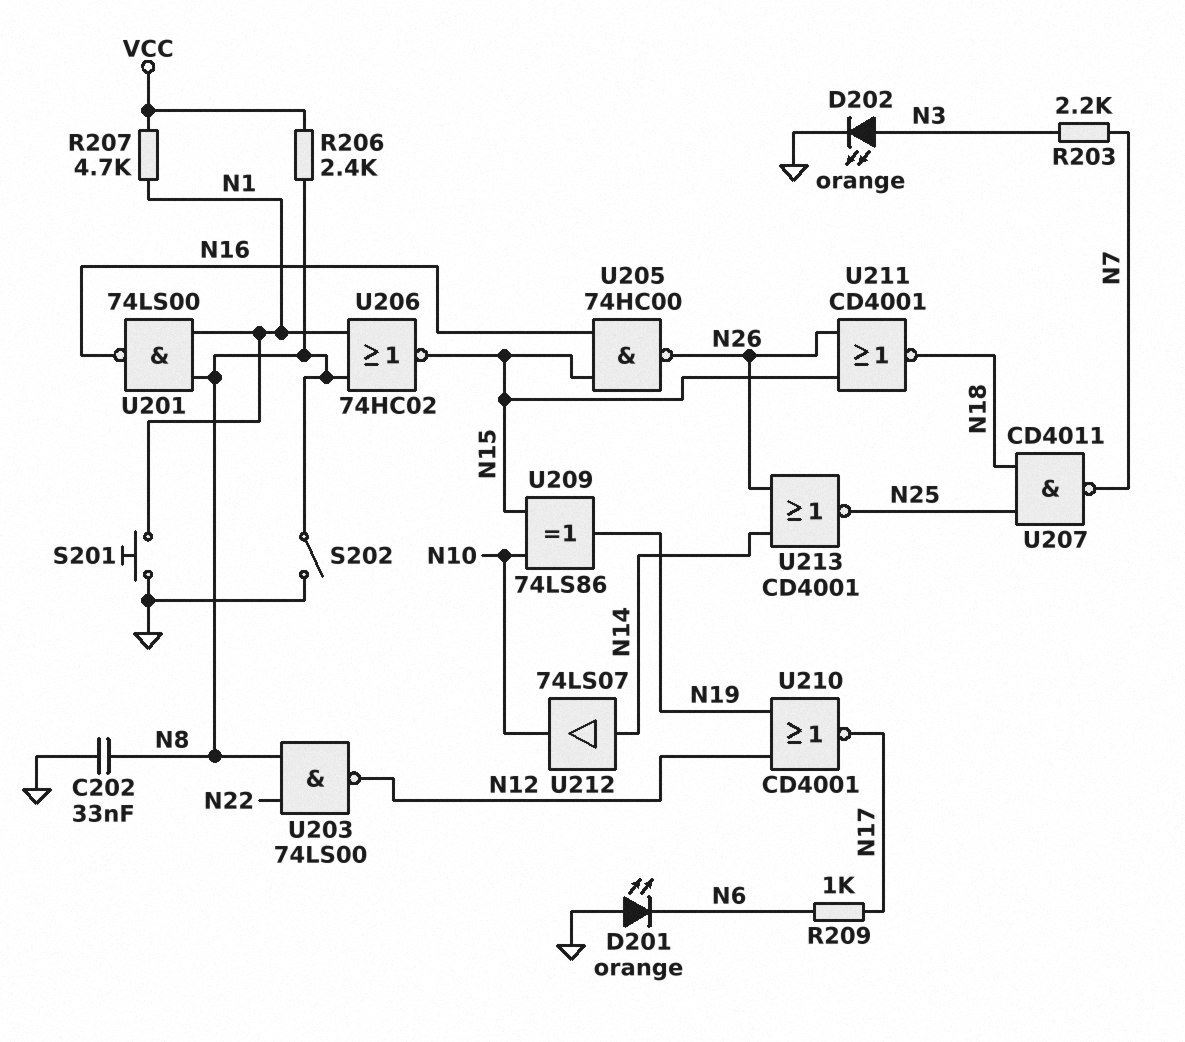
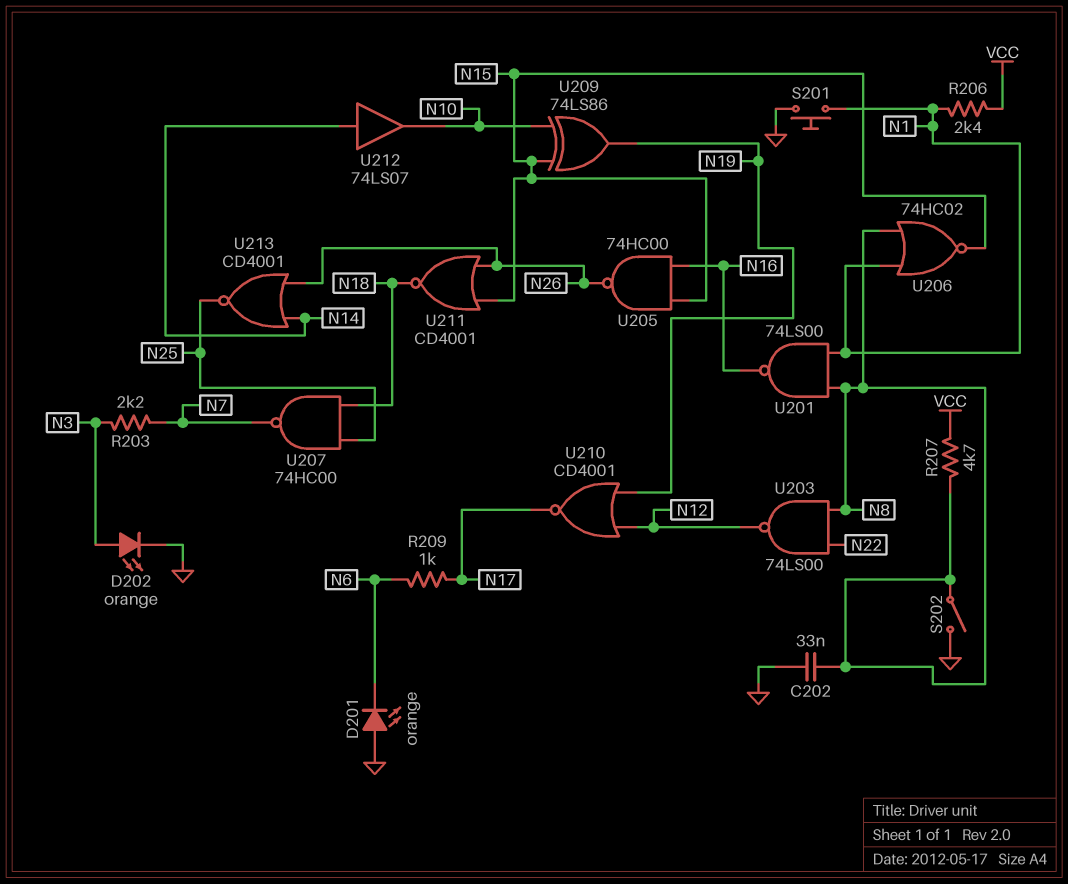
R206: 2.4k (N8, VCC) -> 2.4k (N1, VCC)
R207: 4.7k (N1, VCC) -> 4.7k (N8, VCC)
U207: NAND CD4011 (in N18, in N25, out N7) -> NAND 74HC00 (in N18, in N25, out N7)

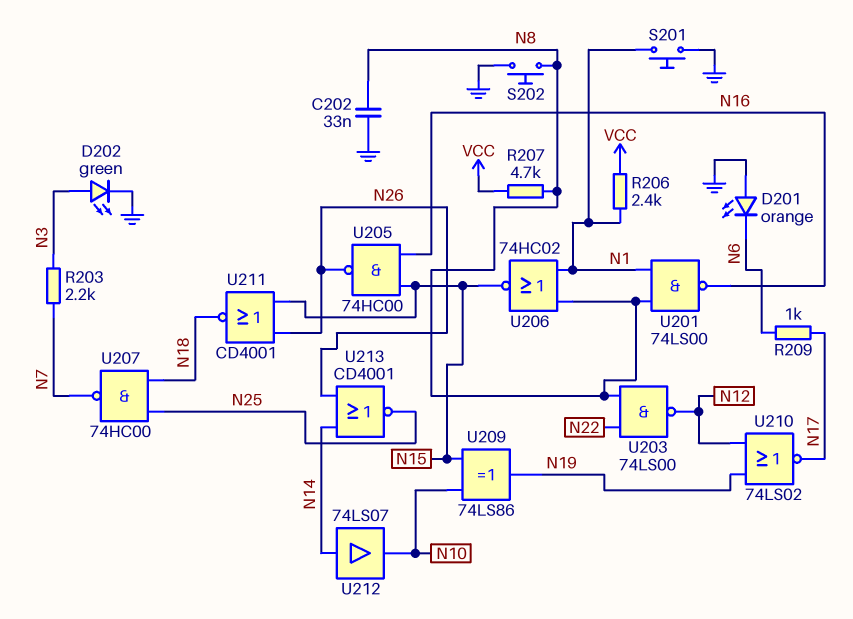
D202: LED orange (A N3, K GND) -> LED green (A N3, K GND)
S202: switch (GND, N8) -> button (GND, N8)
U210: NOR CD4001 (in N12, in N19, out N17) -> NOR 74LS02 (in N12, in N19, out N17)

